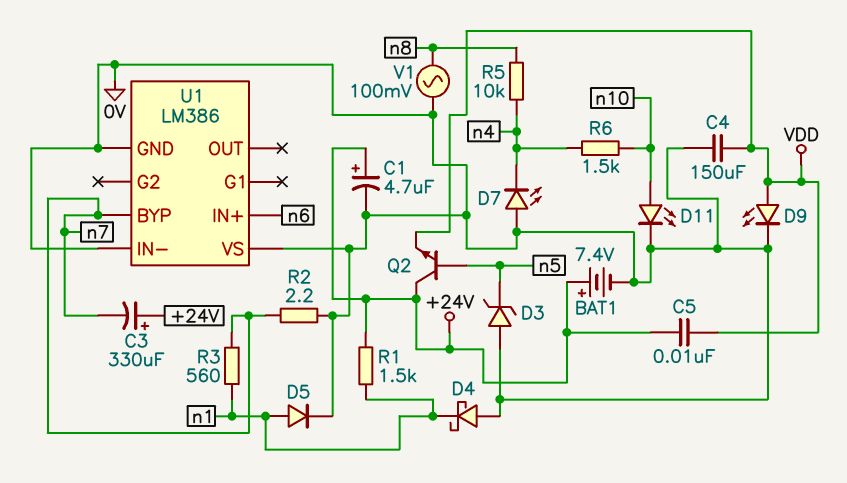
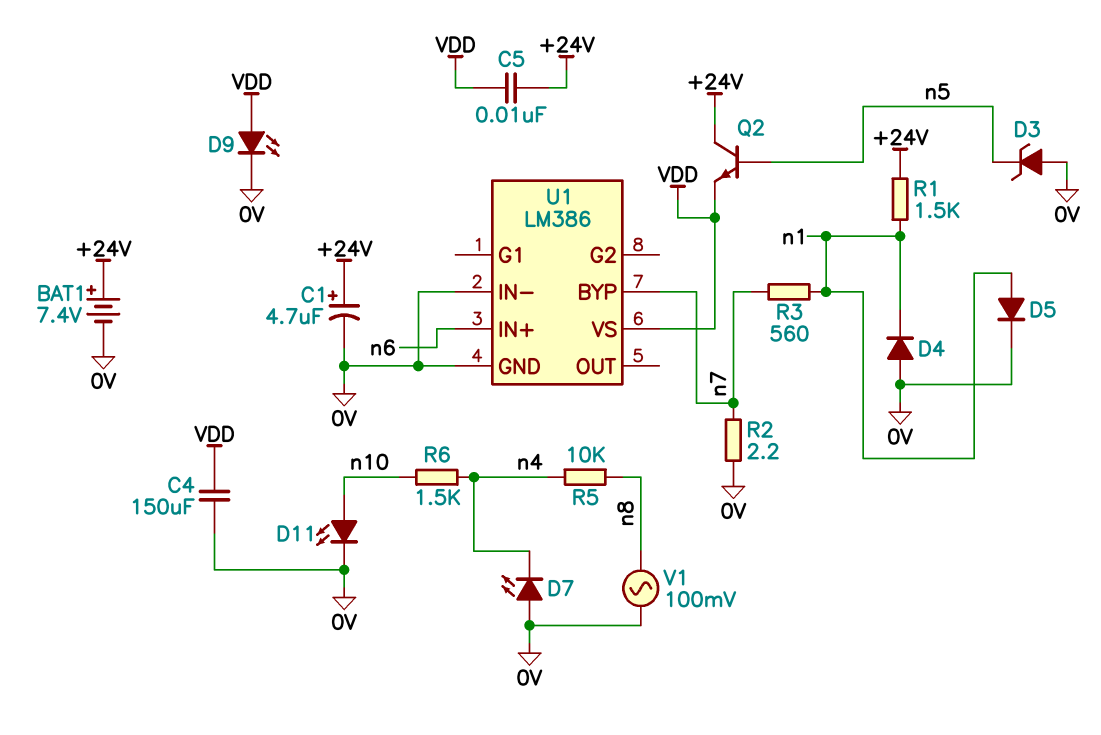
C3: 330uF (plus +24V, minus n7) -> none
D4: schottky (A 0V, K n1) -> diode (A 0V, K n1)
U1 pin VS: 0V -> VDD

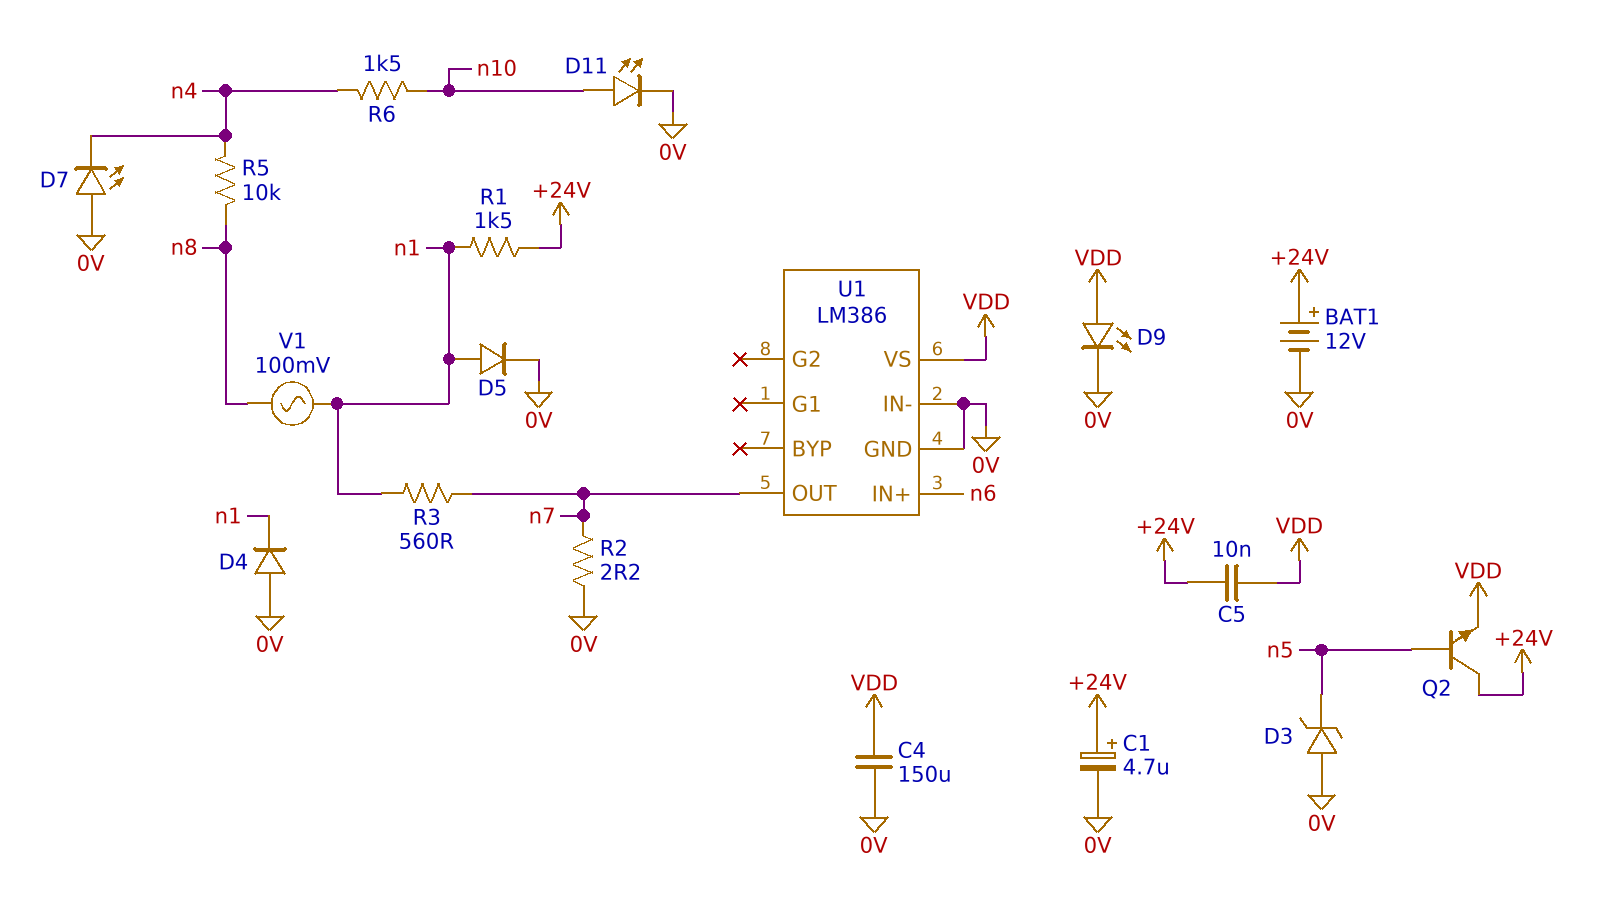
BAT1: 7.4V (plus +24V, minus 0V) -> 12V (plus +24V, minus 0V)
U1 pin BYP: n7 -> none
U1 pin OUT: none -> n7
V1: AC 100mV (0V, n8) -> AC 100mV (n1, n8)

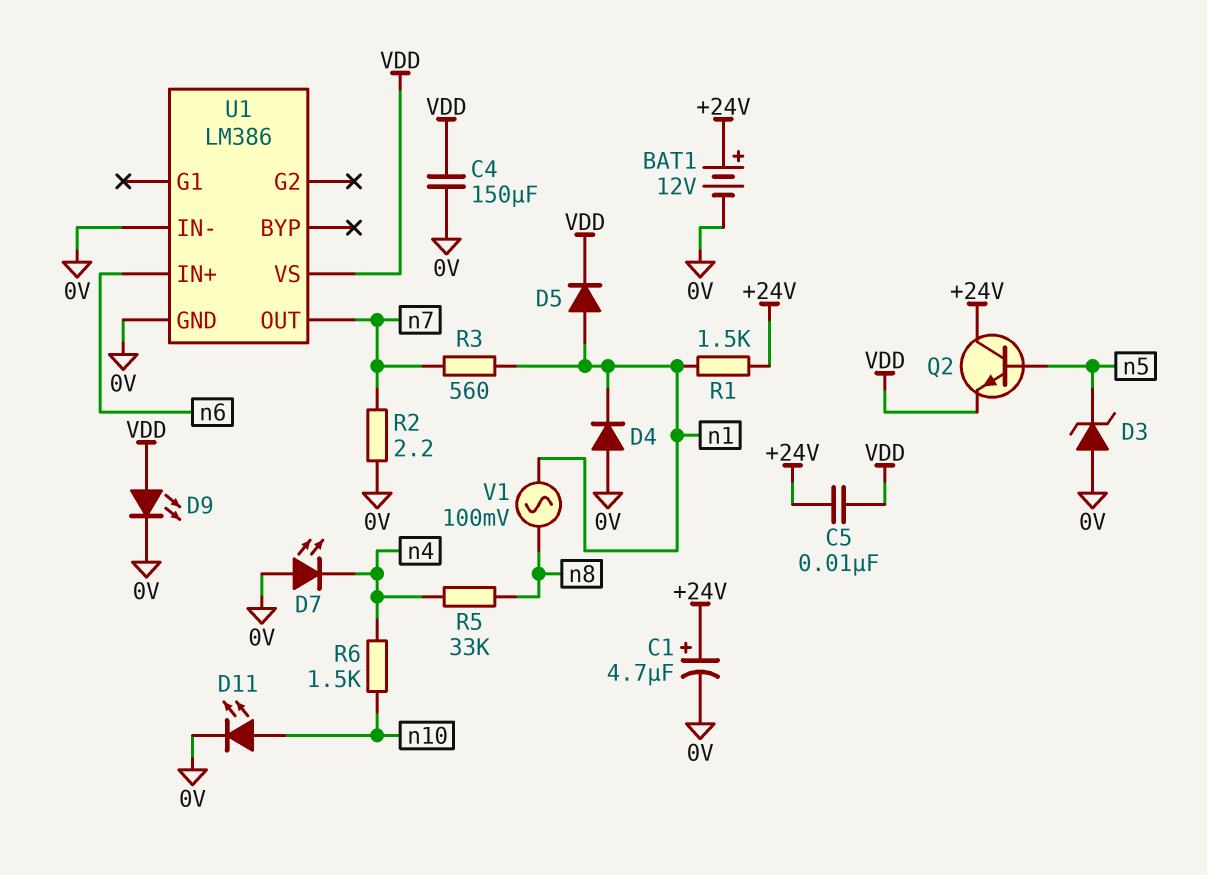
D5: diode (A n1, K 0V) -> diode (A n1, K VDD)
R5: 10k (n4, n8) -> 33k (n4, n8)

